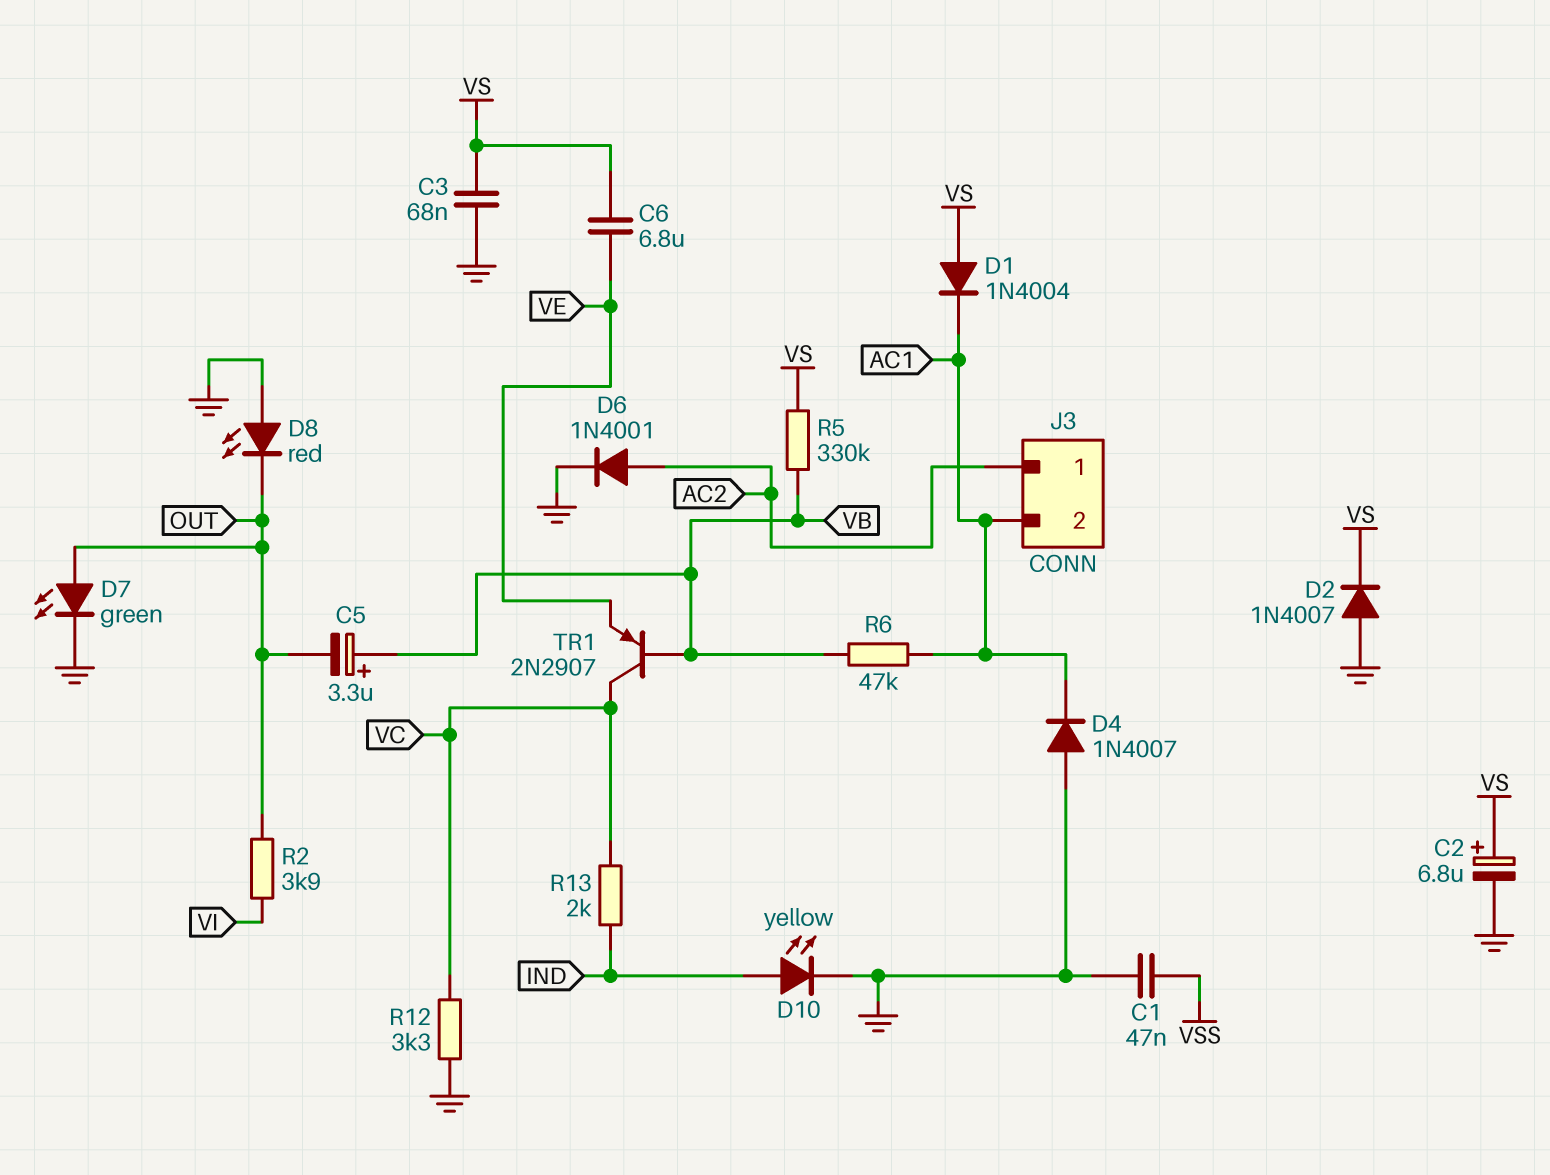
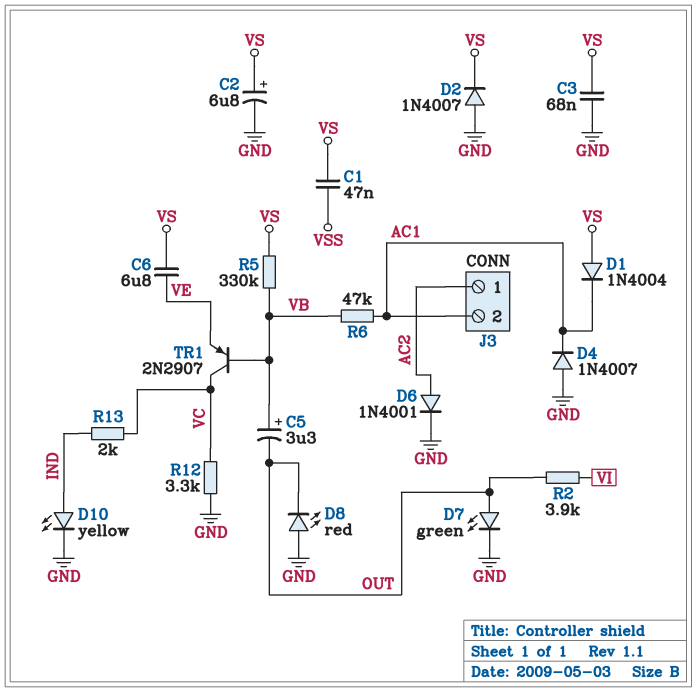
C1: 47nF (GND, VSS) -> 47nF (VS, VSS)

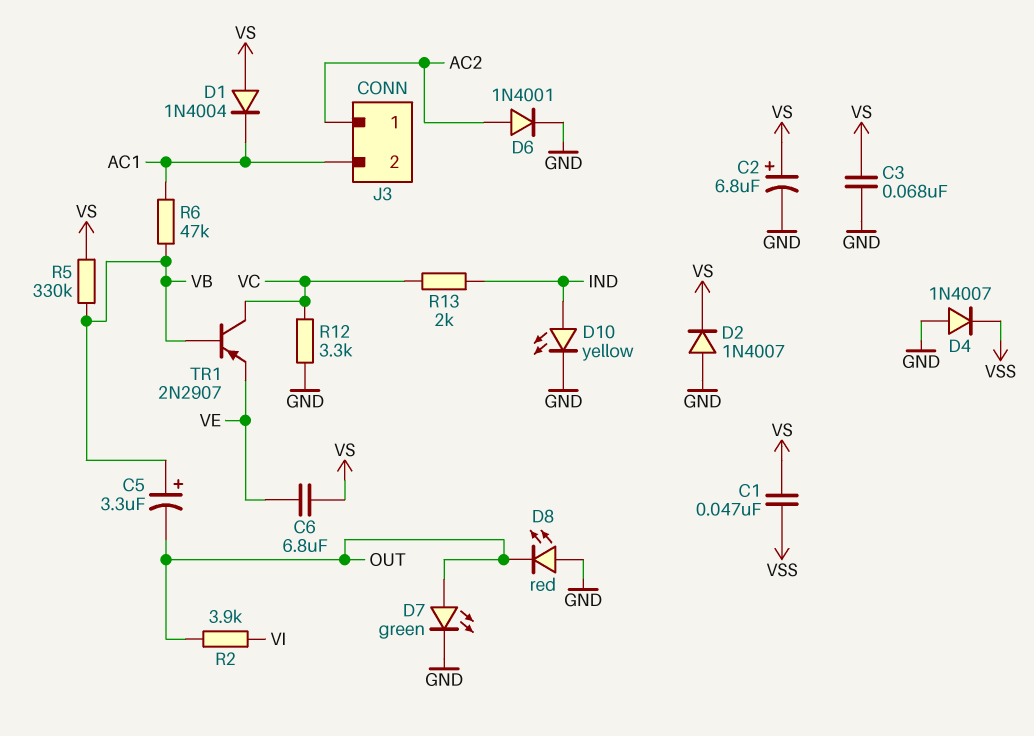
D4: diode 1N4007 (A GND, K AC1) -> diode 1N4007 (A GND, K VSS)

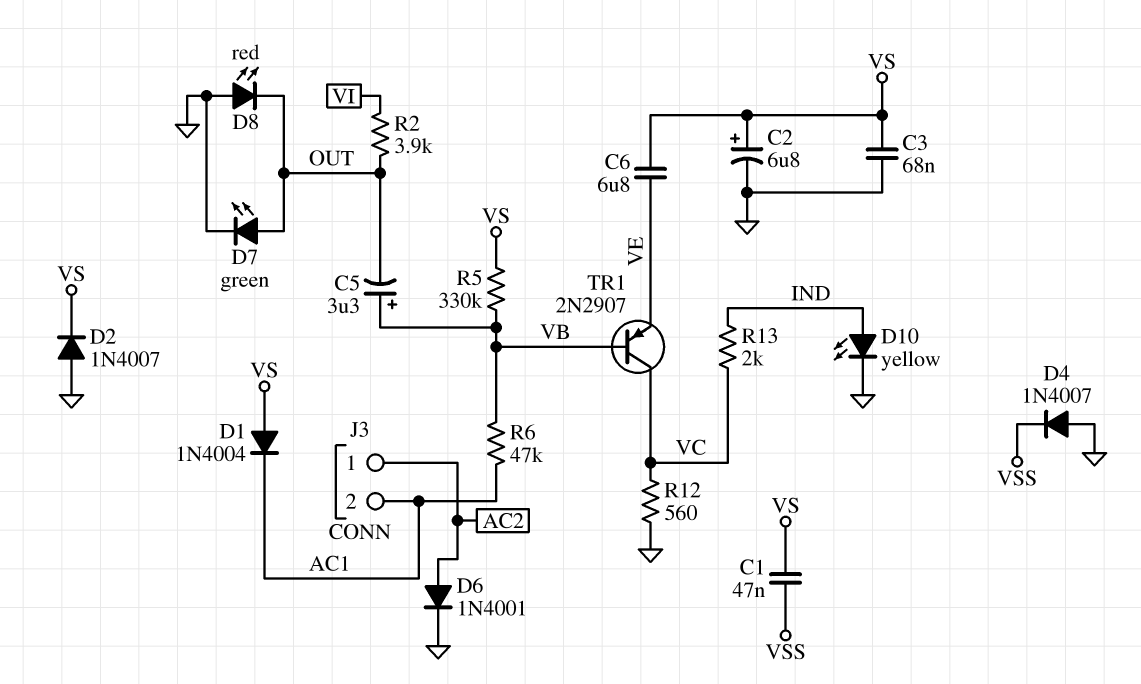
R12: 3.3k (GND, VC) -> 560 (GND, VC)

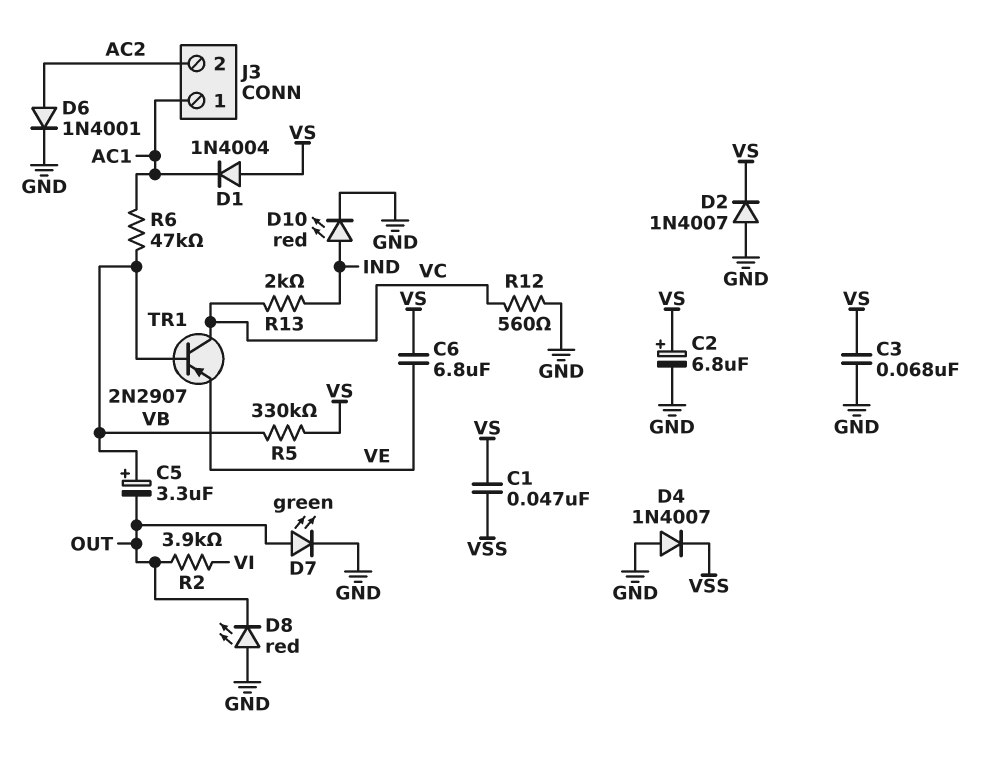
D10: LED yellow (A IND, K GND) -> LED red (A IND, K GND)
J3 pin 1: AC2 -> AC1
J3 pin 2: AC1 -> AC2

